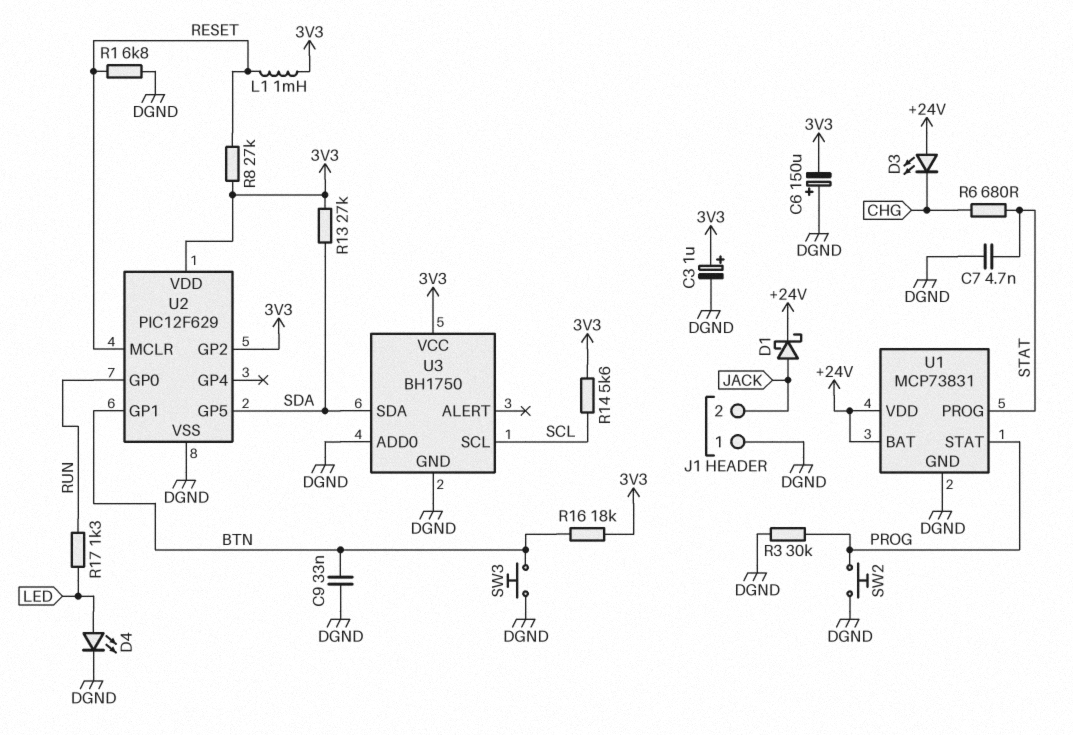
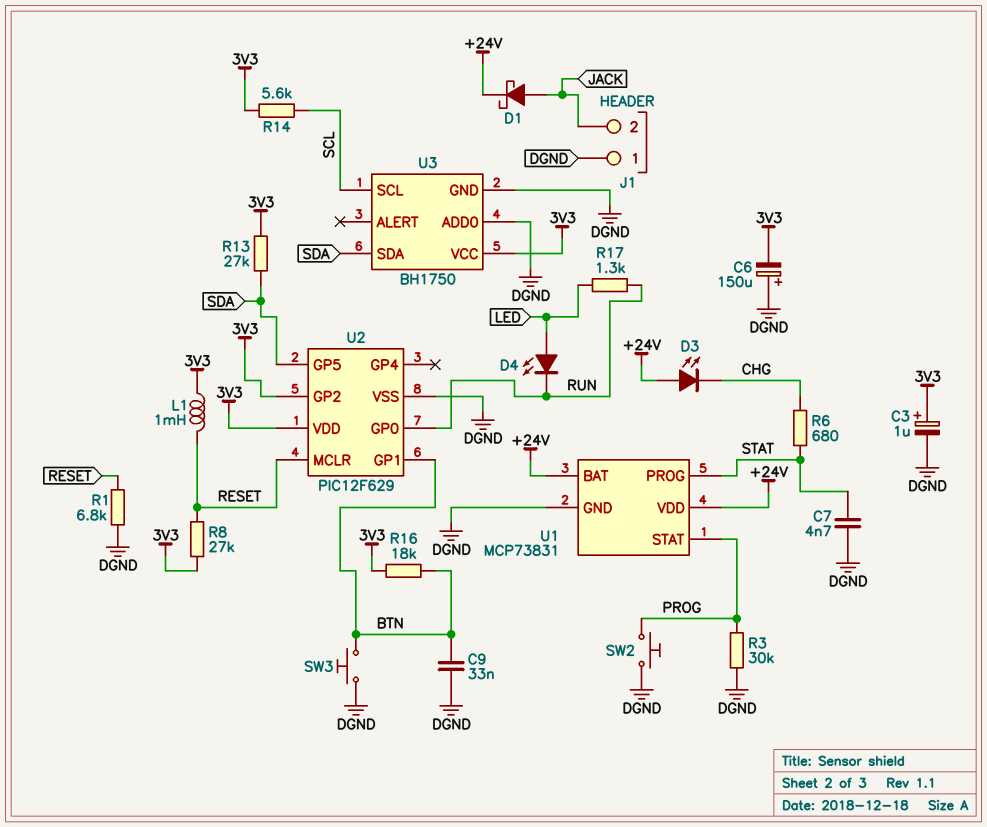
D4: LED (A LED, K DGND) -> LED (A LED, K RUN)

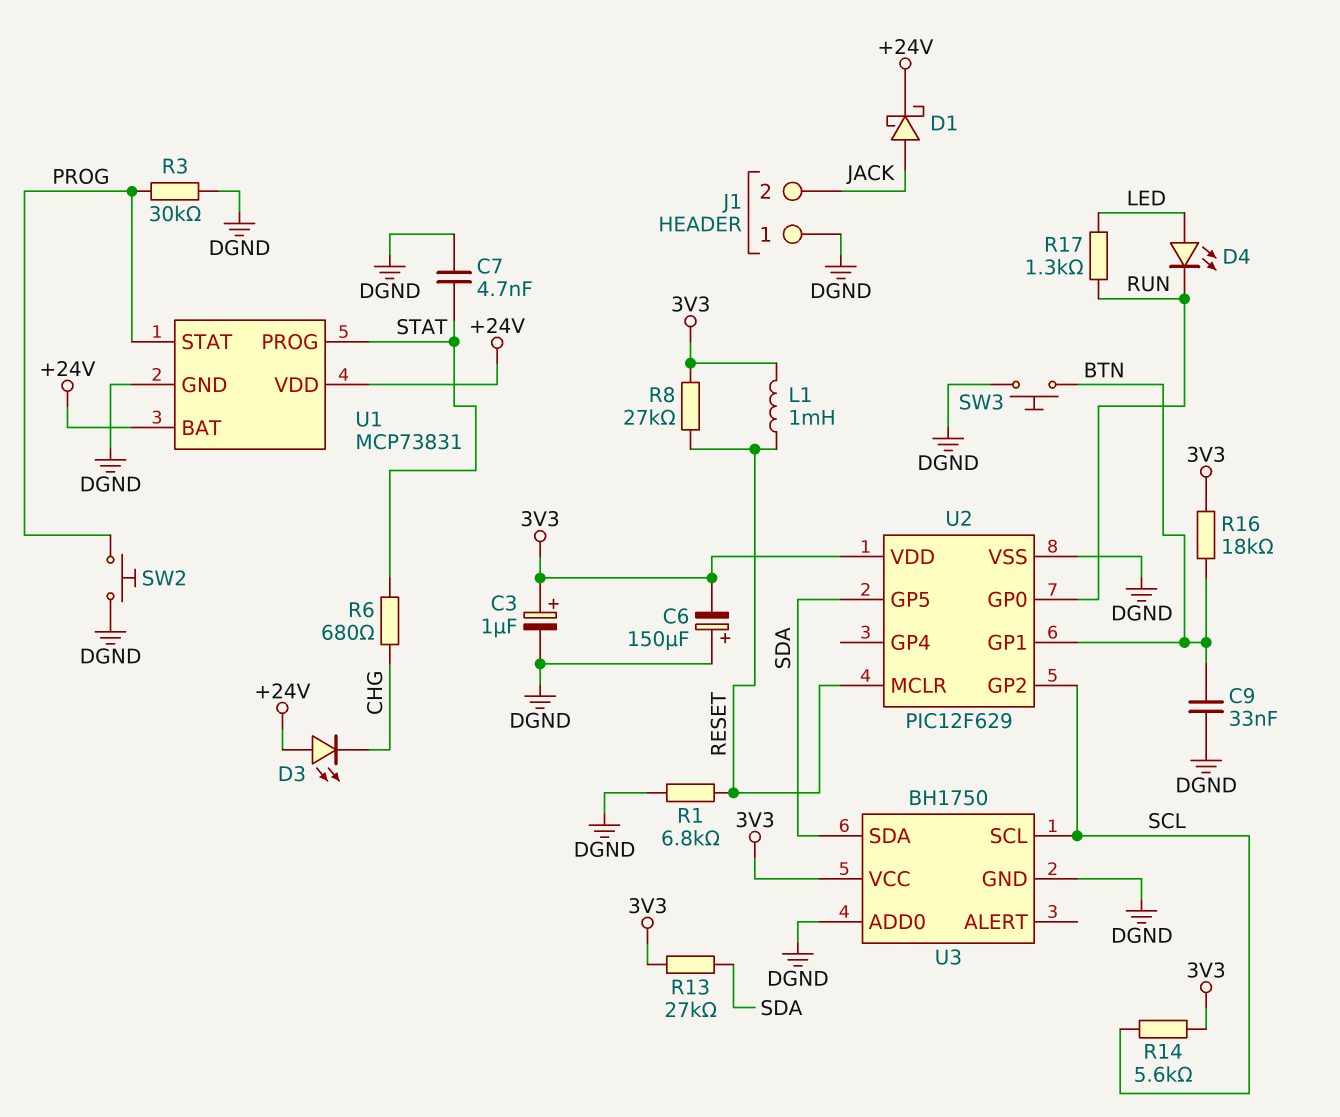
U2 pin GP2: 3V3 -> SCL

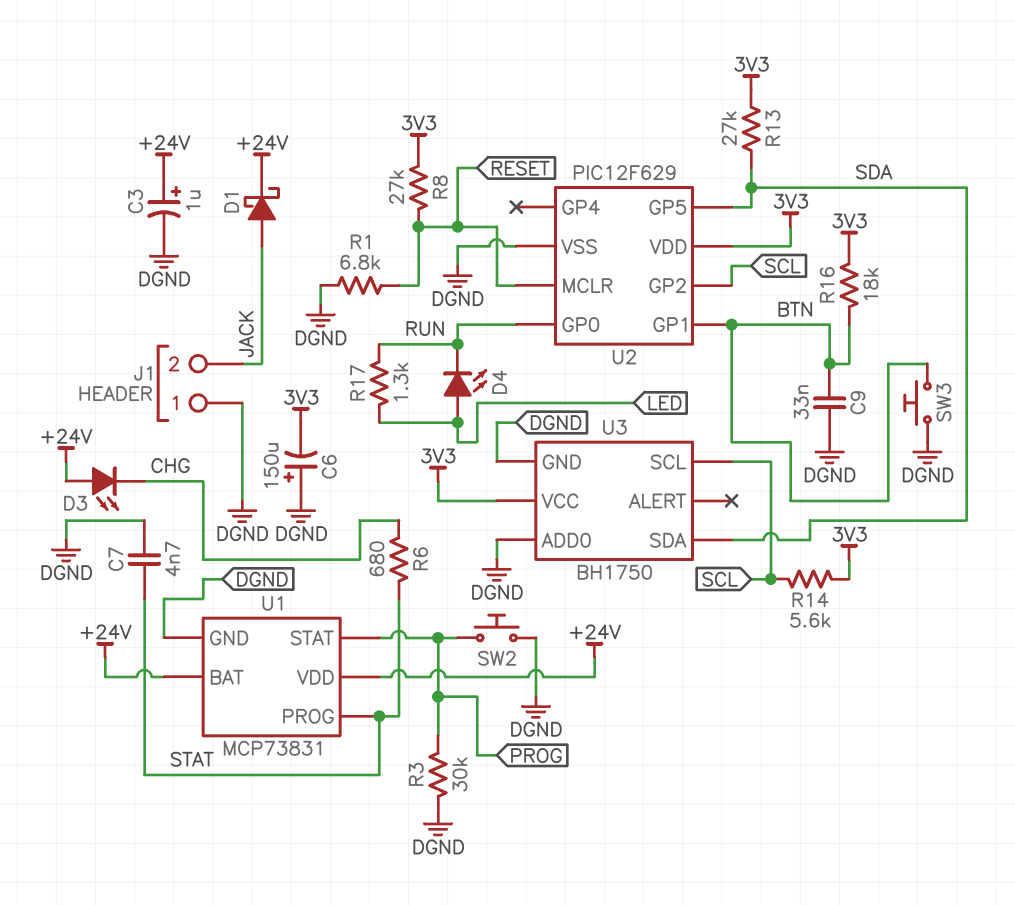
C3: 1uF (plus 3V3, minus DGND) -> 1uF (plus +24V, minus DGND)
L1: 1mH (3V3, RESET) -> none

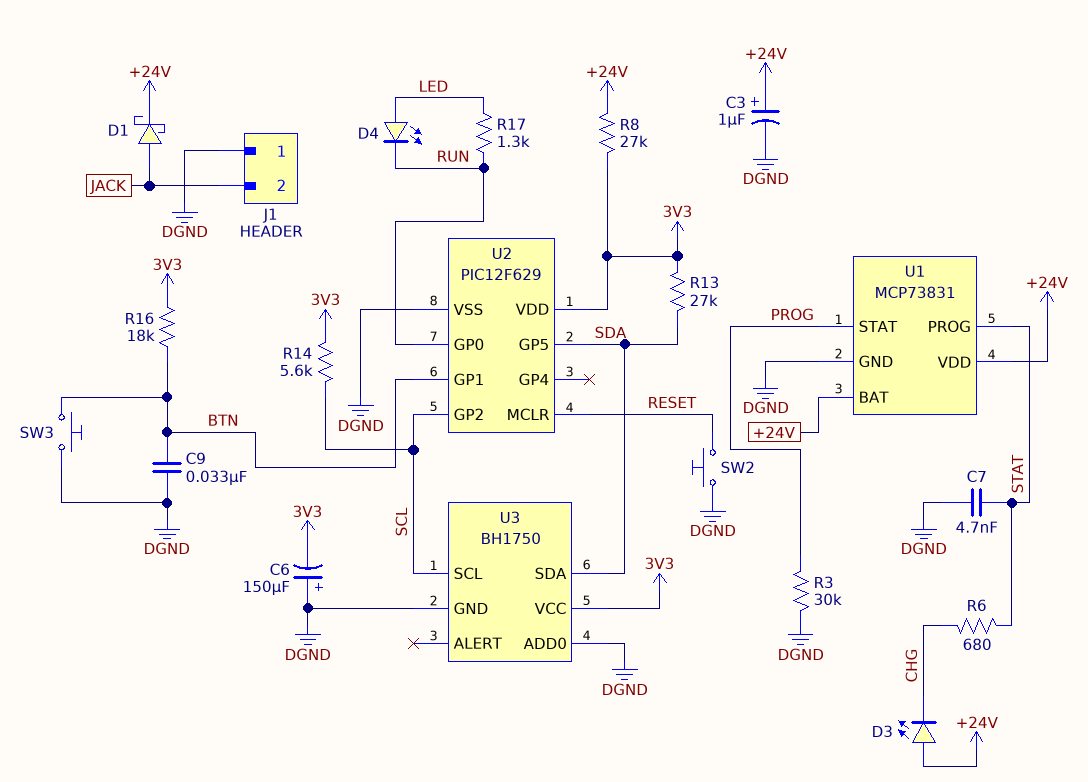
R1: 6.8k (DGND, RESET) -> none
R8: 27k (3V3, RESET) -> 27k (+24V, 3V3)
SW2: button (DGND, PROG) -> button (DGND, RESET)

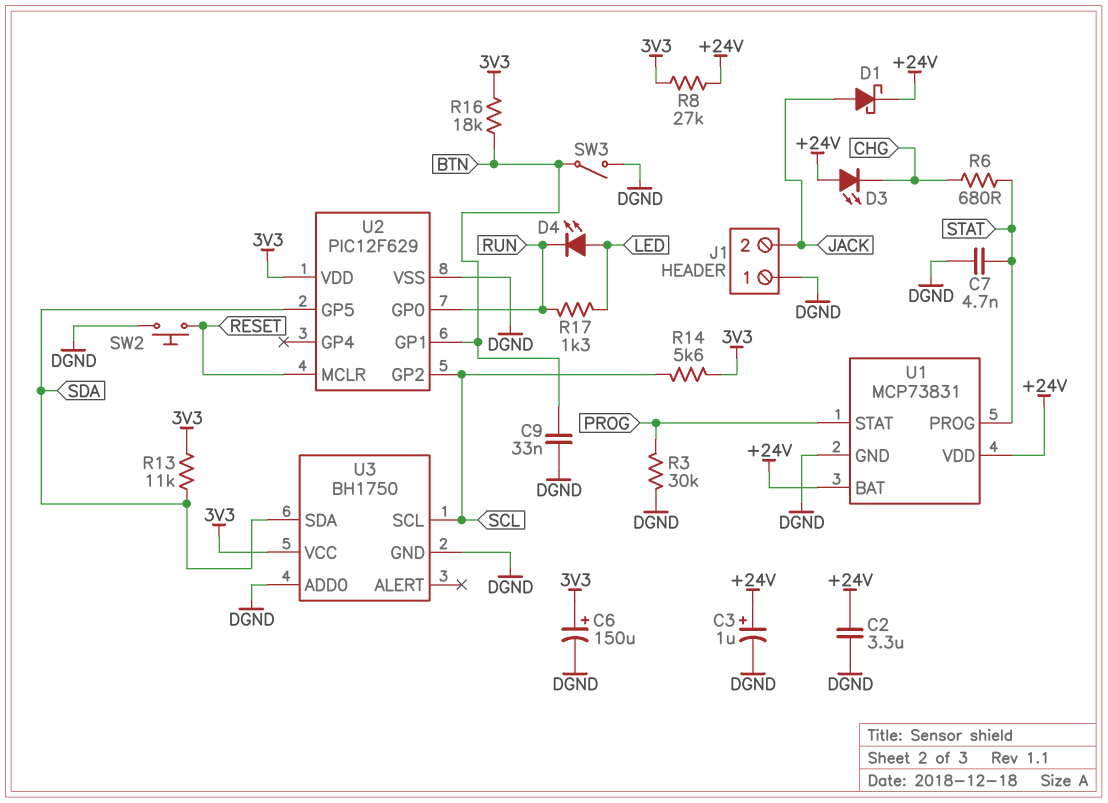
C2: none -> 3.3uF (+24V, DGND)
C6: 150uF (plus DGND, minus 3V3) -> 150uF (plus 3V3, minus DGND)
R13: 27k (3V3, SDA) -> 11k (3V3, SDA)
SW3: button (BTN, DGND) -> switch (BTN, DGND)

